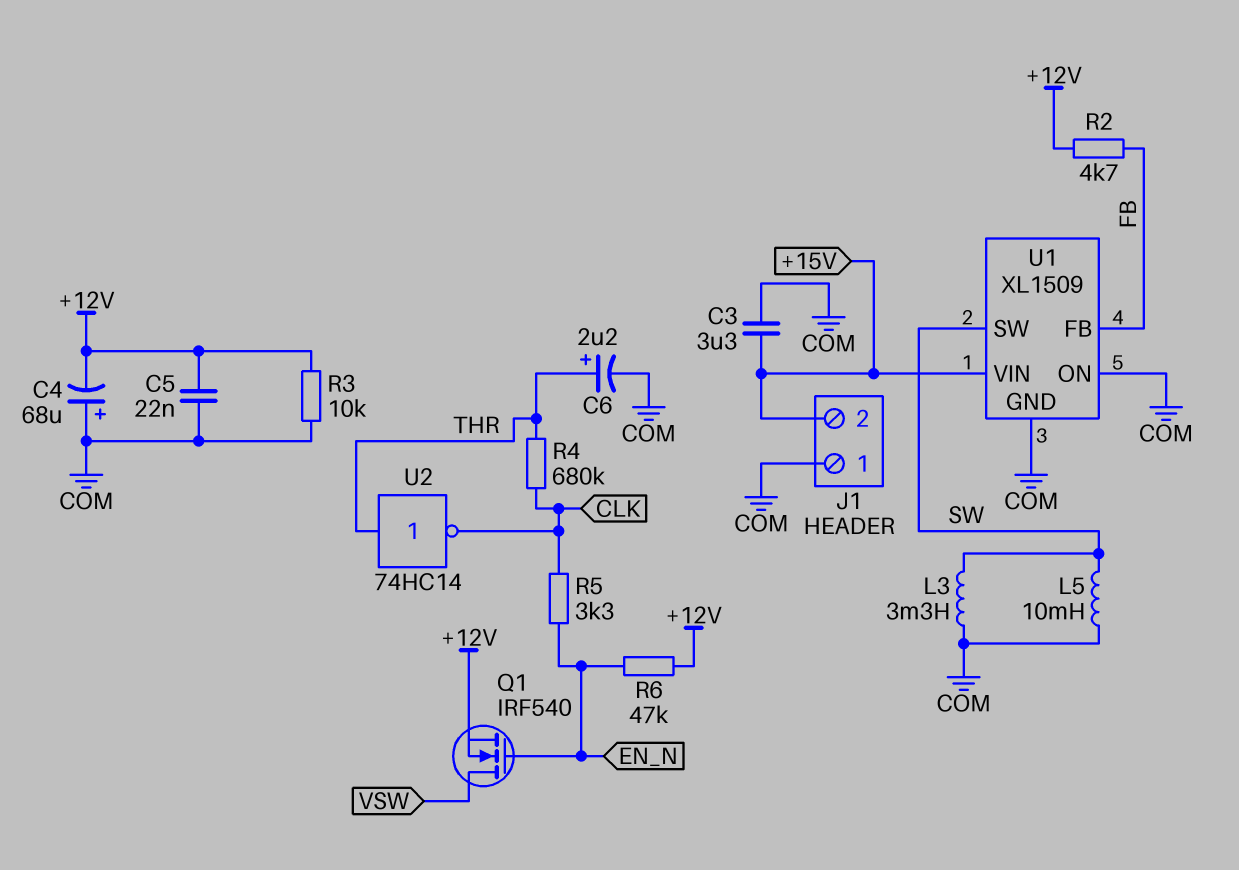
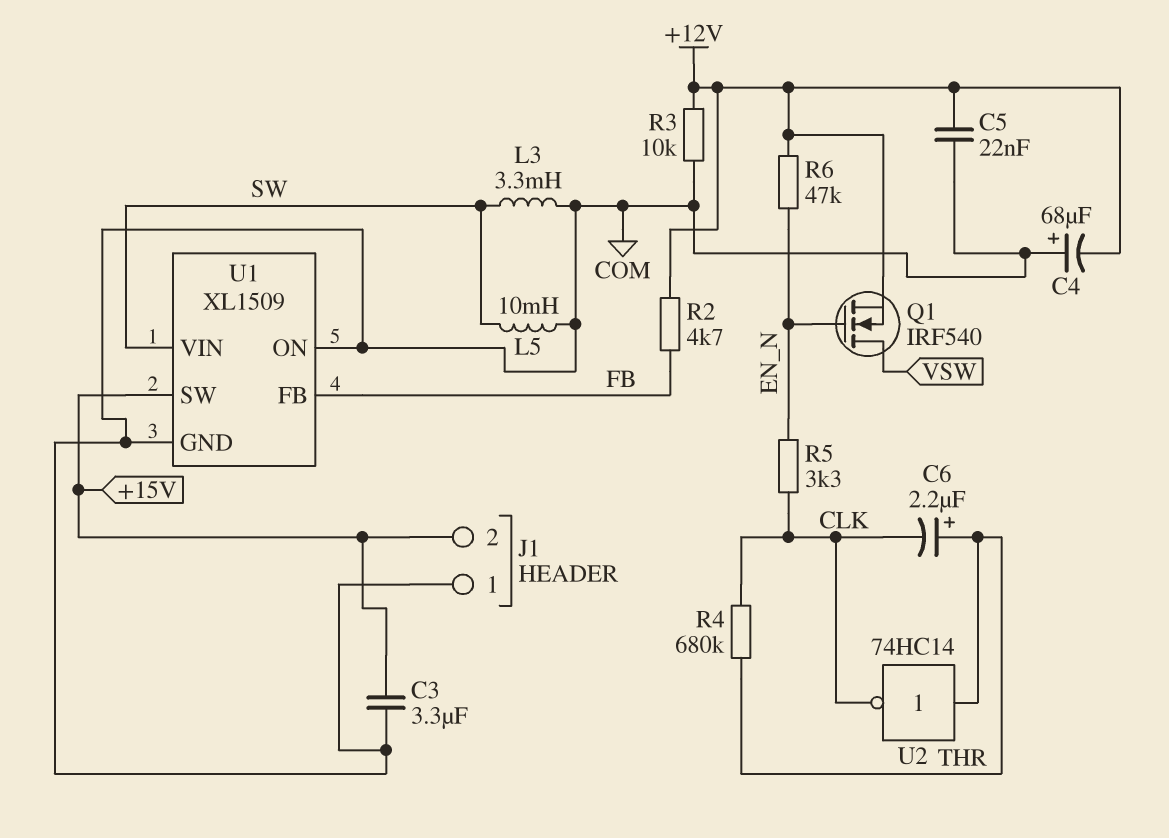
C6: 2.2uF (plus THR, minus COM) -> 2.2uF (plus THR, minus CLK)
U1 pin SW: SW -> +15V
U1 pin VIN: +15V -> SW

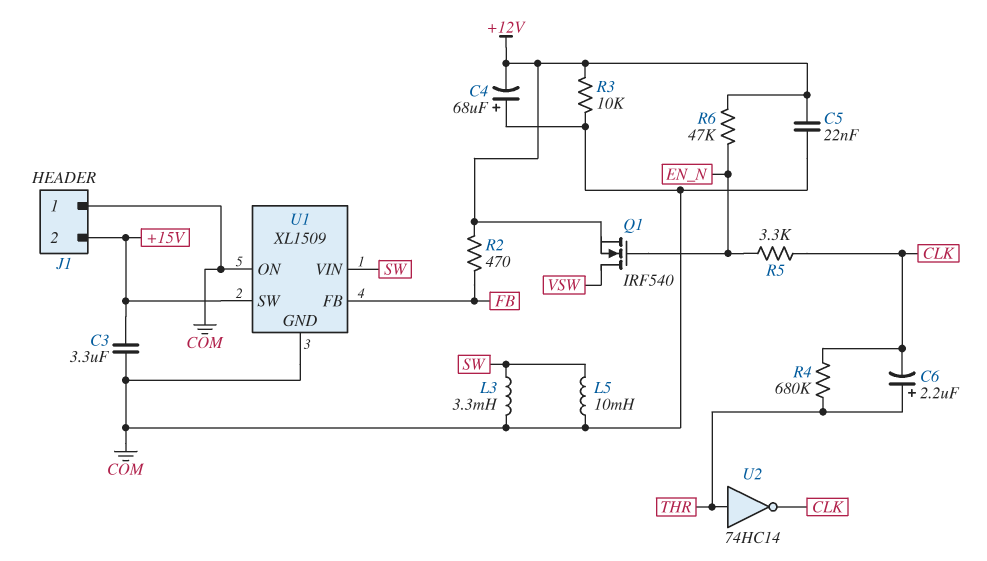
R2: 4.7k (+12V, FB) -> 470 (+12V, FB)

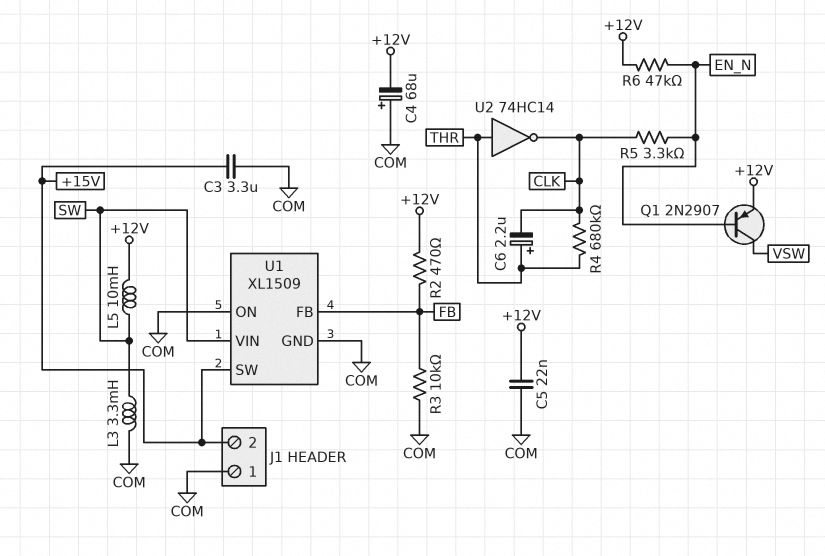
L5: 10mH (COM, SW) -> 10mH (+12V, SW)
Q1: NMOS IRF540 (G EN_N, D VSW, S +12V) -> PNP 2N2907 (B EN_N, C VSW, E +12V)
R3: 10k (+12V, COM) -> 10k (COM, FB)

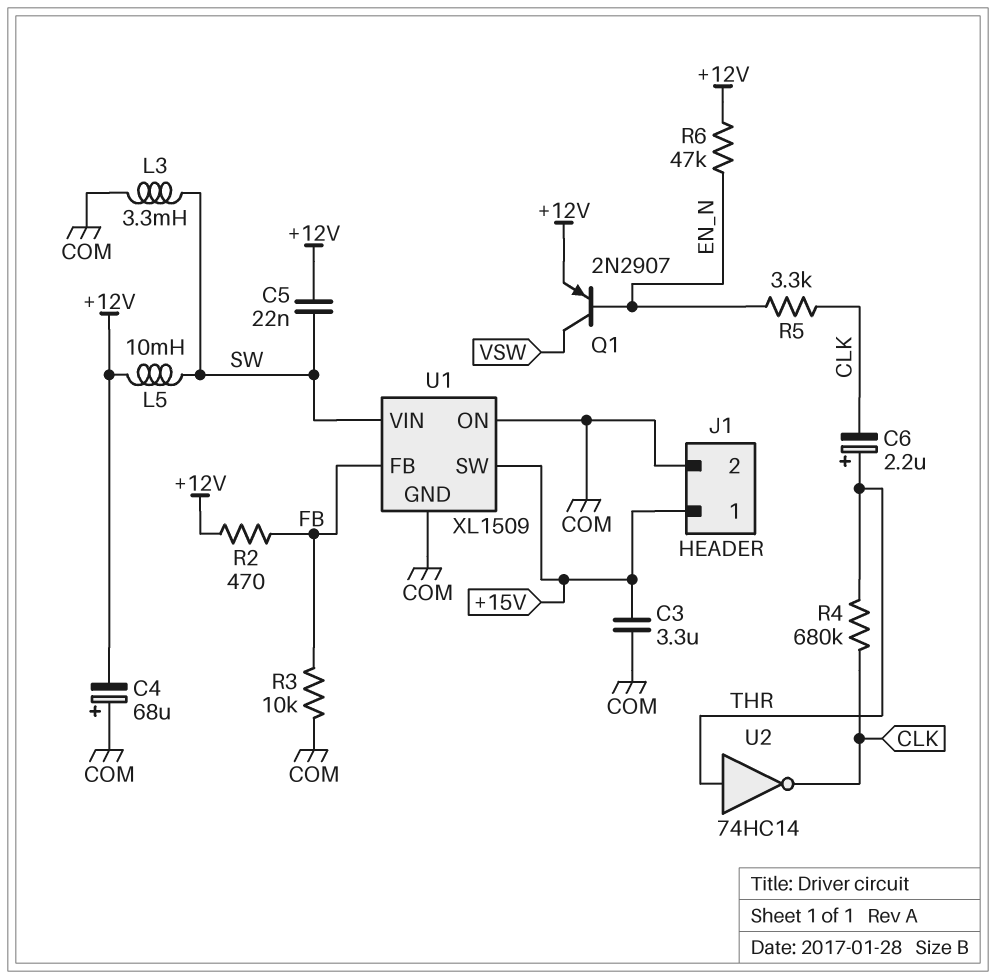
C5: 22nF (+12V, COM) -> 22nF (+12V, SW)
J1 pin 1: COM -> +15V
J1 pin 2: +15V -> COM

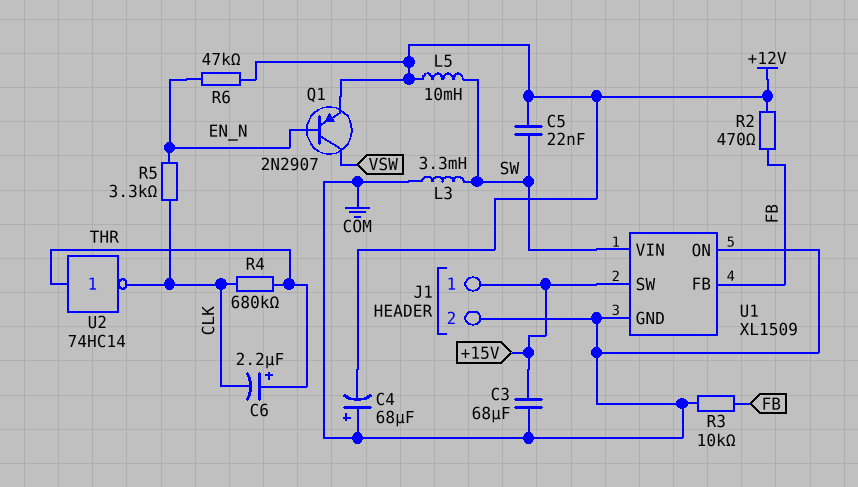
C3: 3.3uF (+15V, COM) -> 68uF (+15V, COM)

